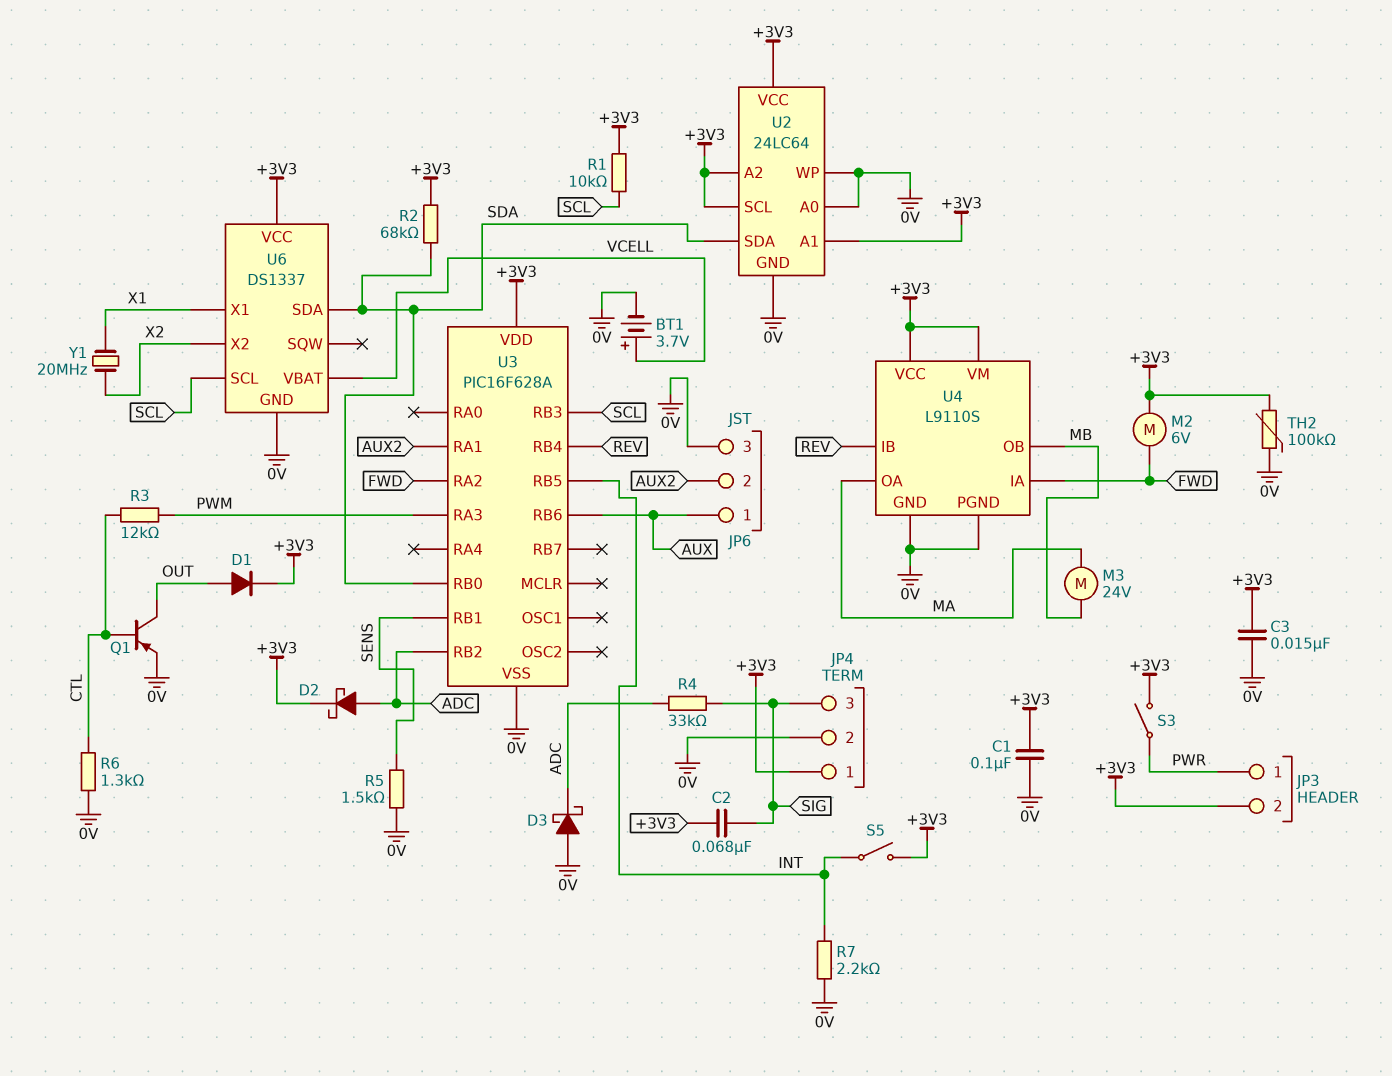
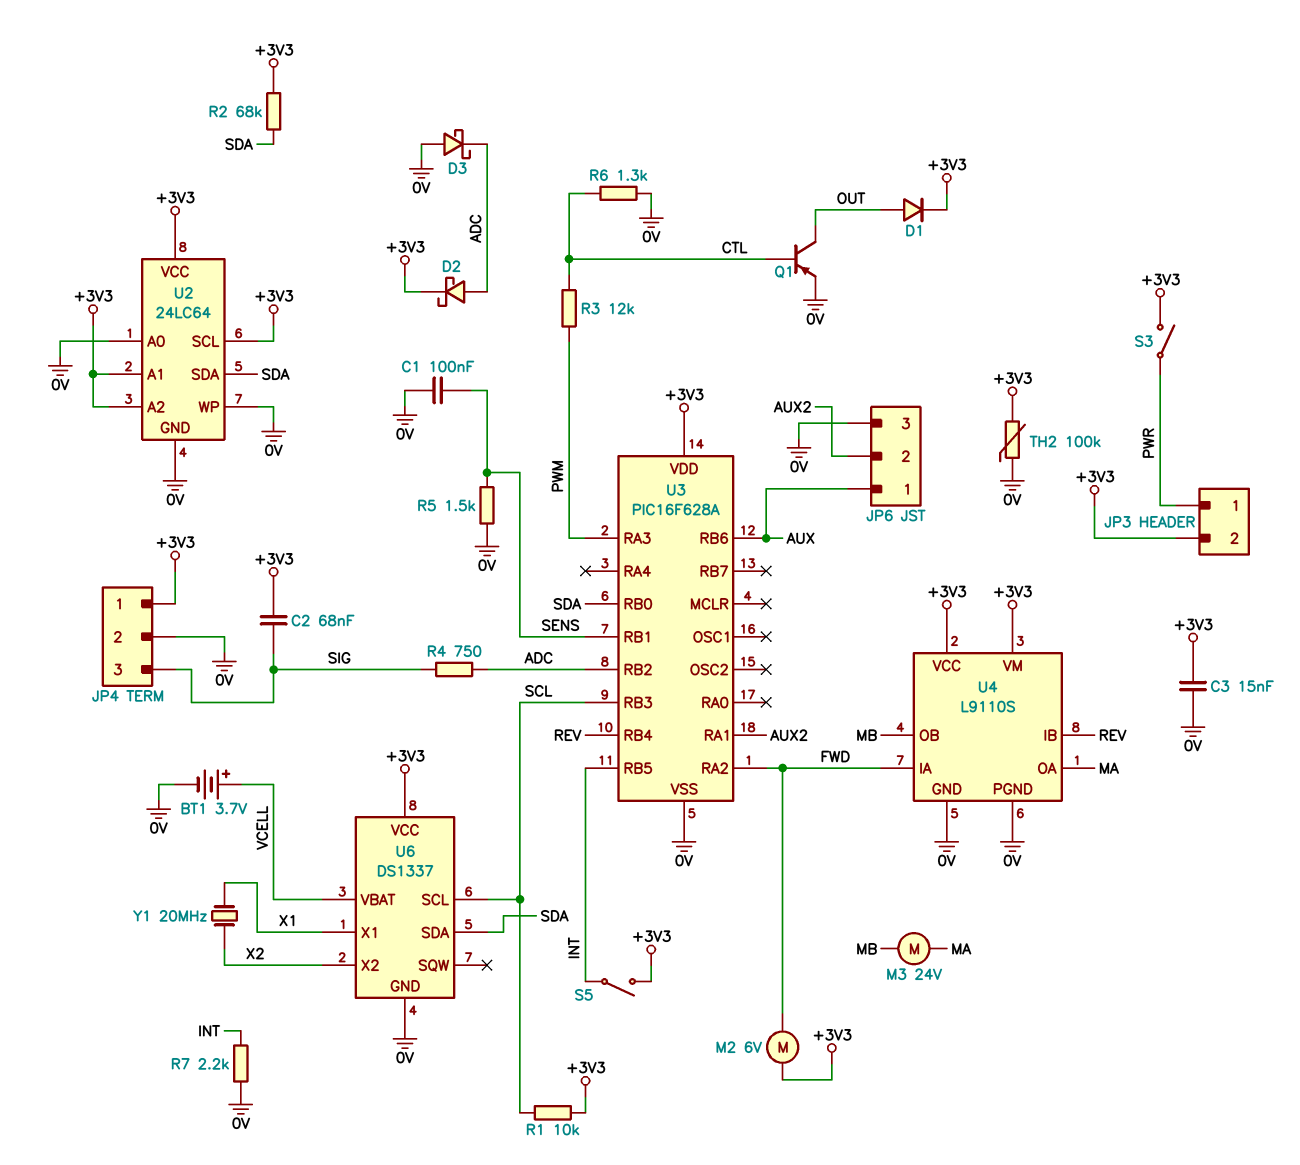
C1: 100nF (+3V3, 0V) -> 100nF (0V, SENS)
R4: 33k (ADC, SIG) -> 750 (ADC, SIG)

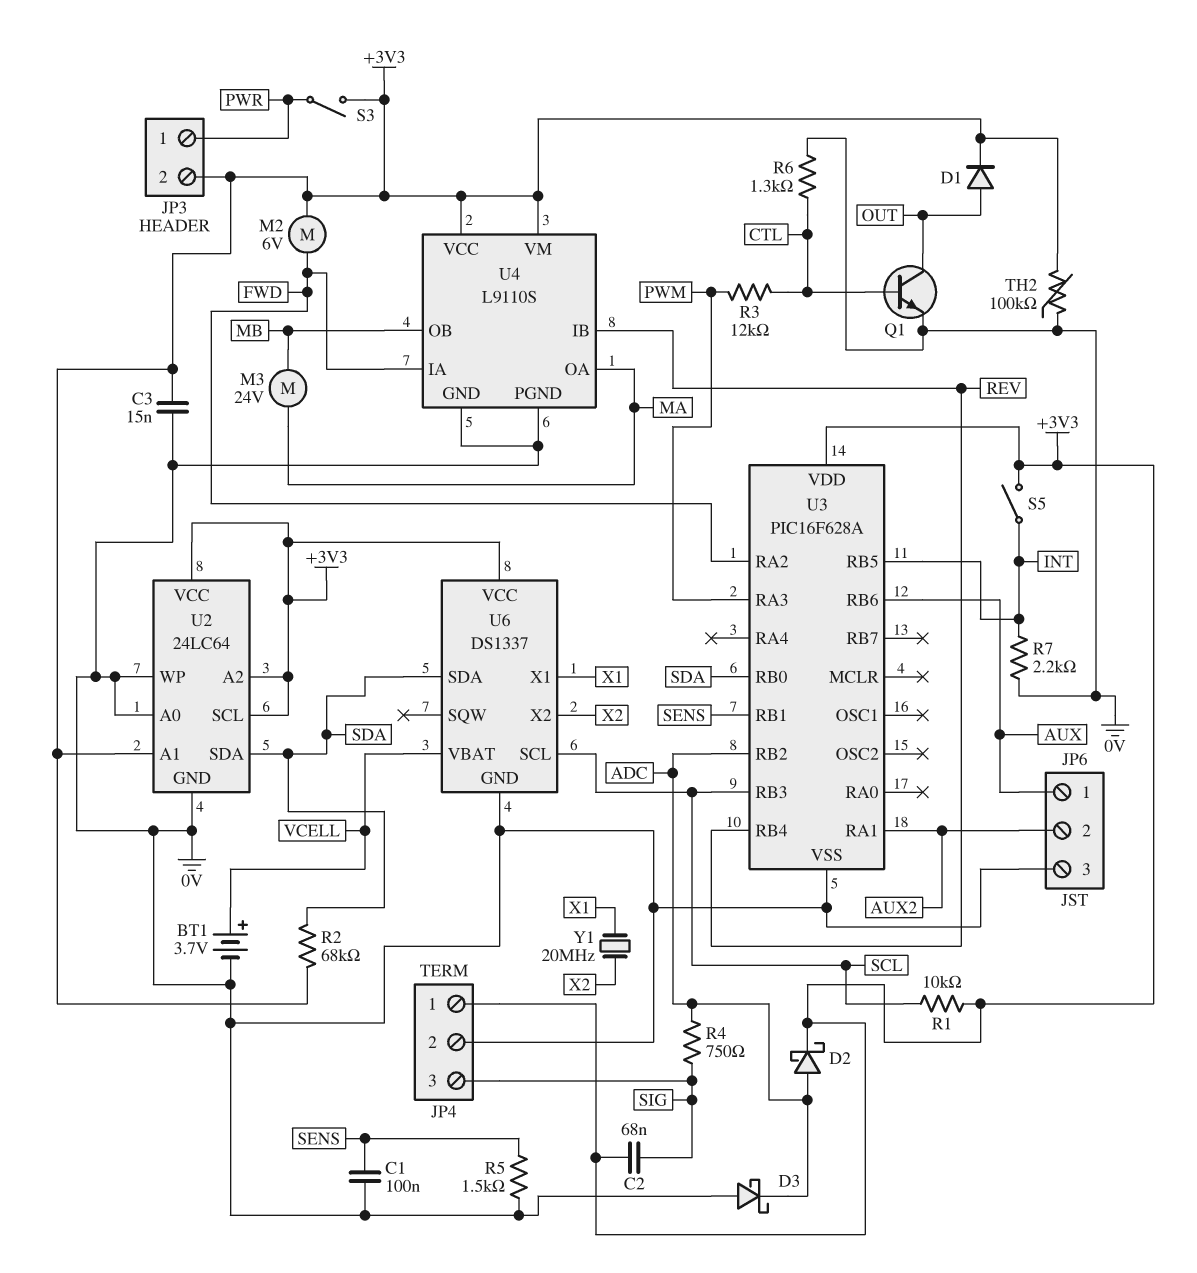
Q1: PNP (B CTL, C OUT, E 0V) -> NPN (B CTL, C OUT, E 0V)

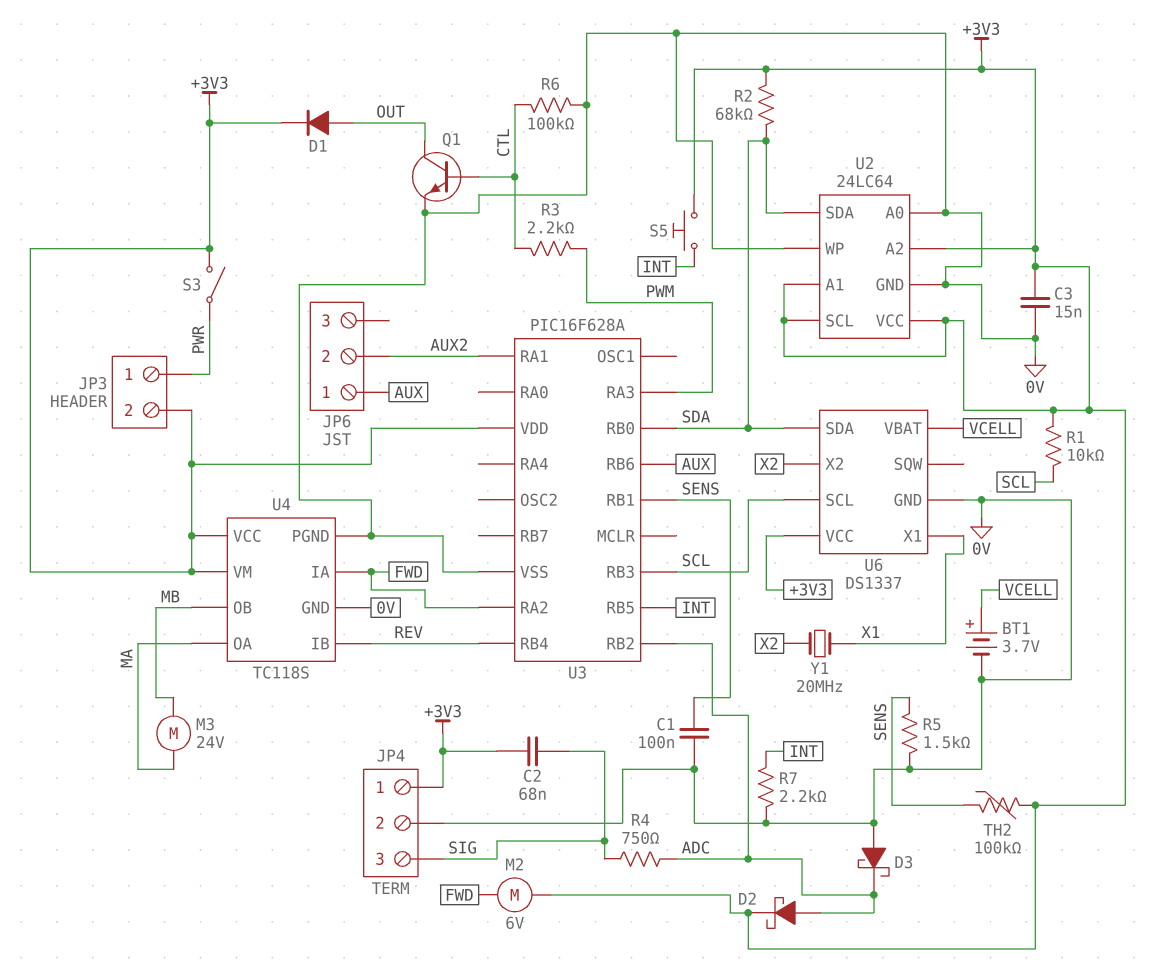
JP6 pin 3: 0V -> none
R3: 12k (CTL, PWM) -> 2.2k (CTL, PWM)
R6: 1.3k (0V, CTL) -> 100k (0V, CTL)
S5: switch (+3V3, INT) -> button (+3V3, INT)
TH2: 100k (+3V3, 0V) -> 100k (+3V3, SENS)
U4: L9110S -> TC118S

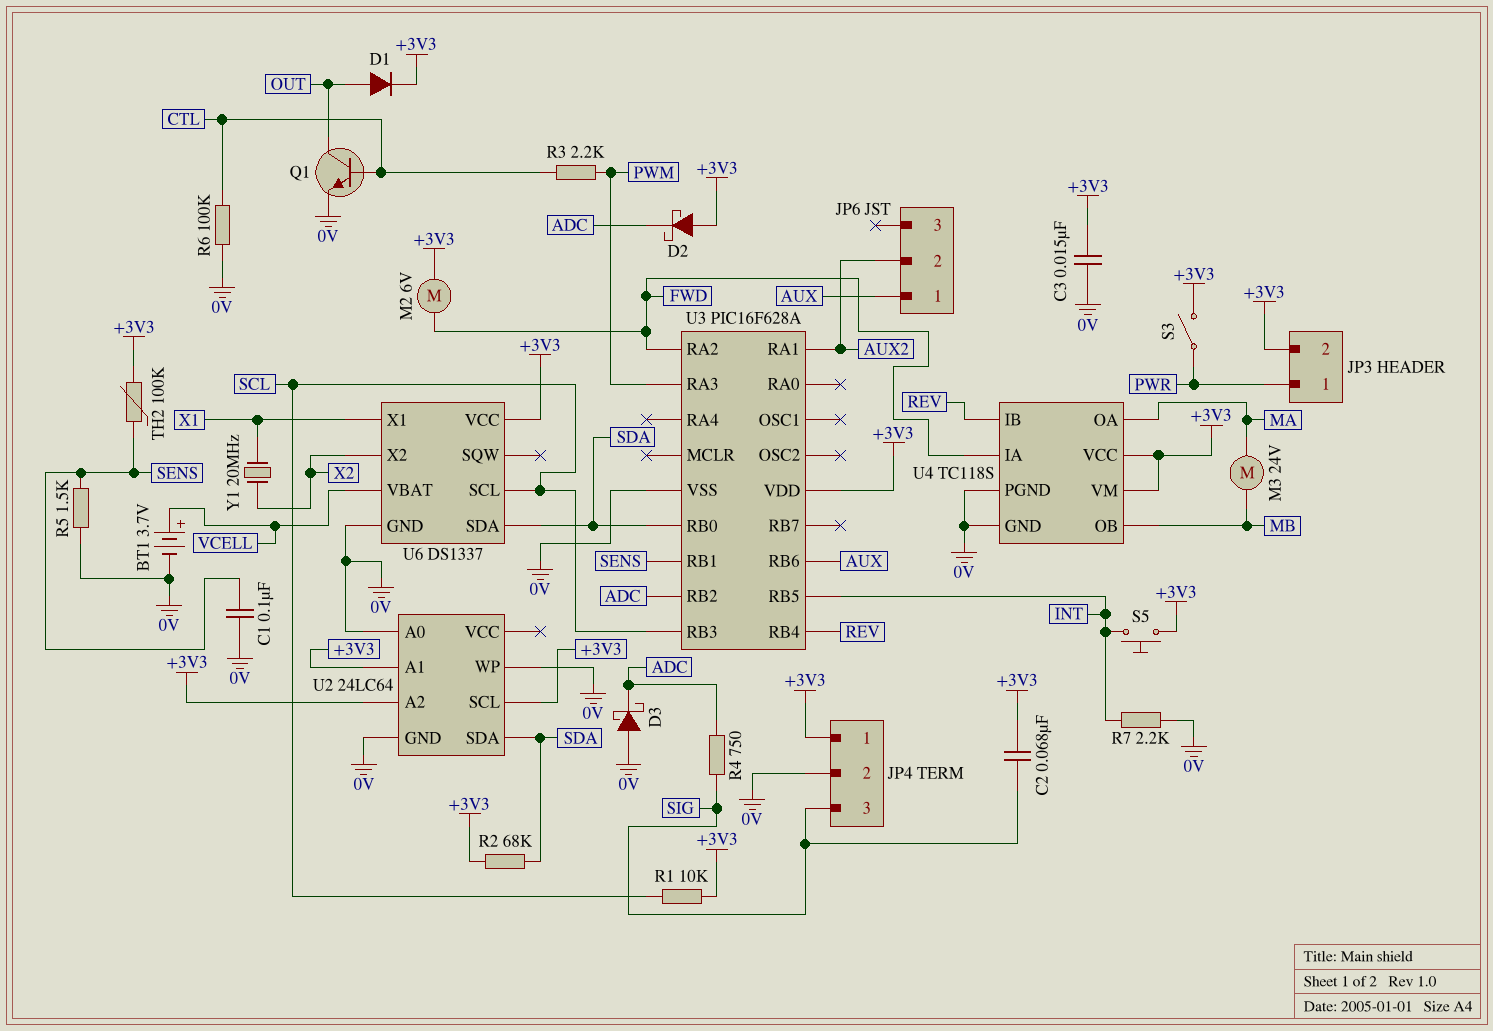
D2: schottky (A ADC, K +3V3) -> schottky (A +3V3, K ADC)
U2 pin VCC: +3V3 -> none

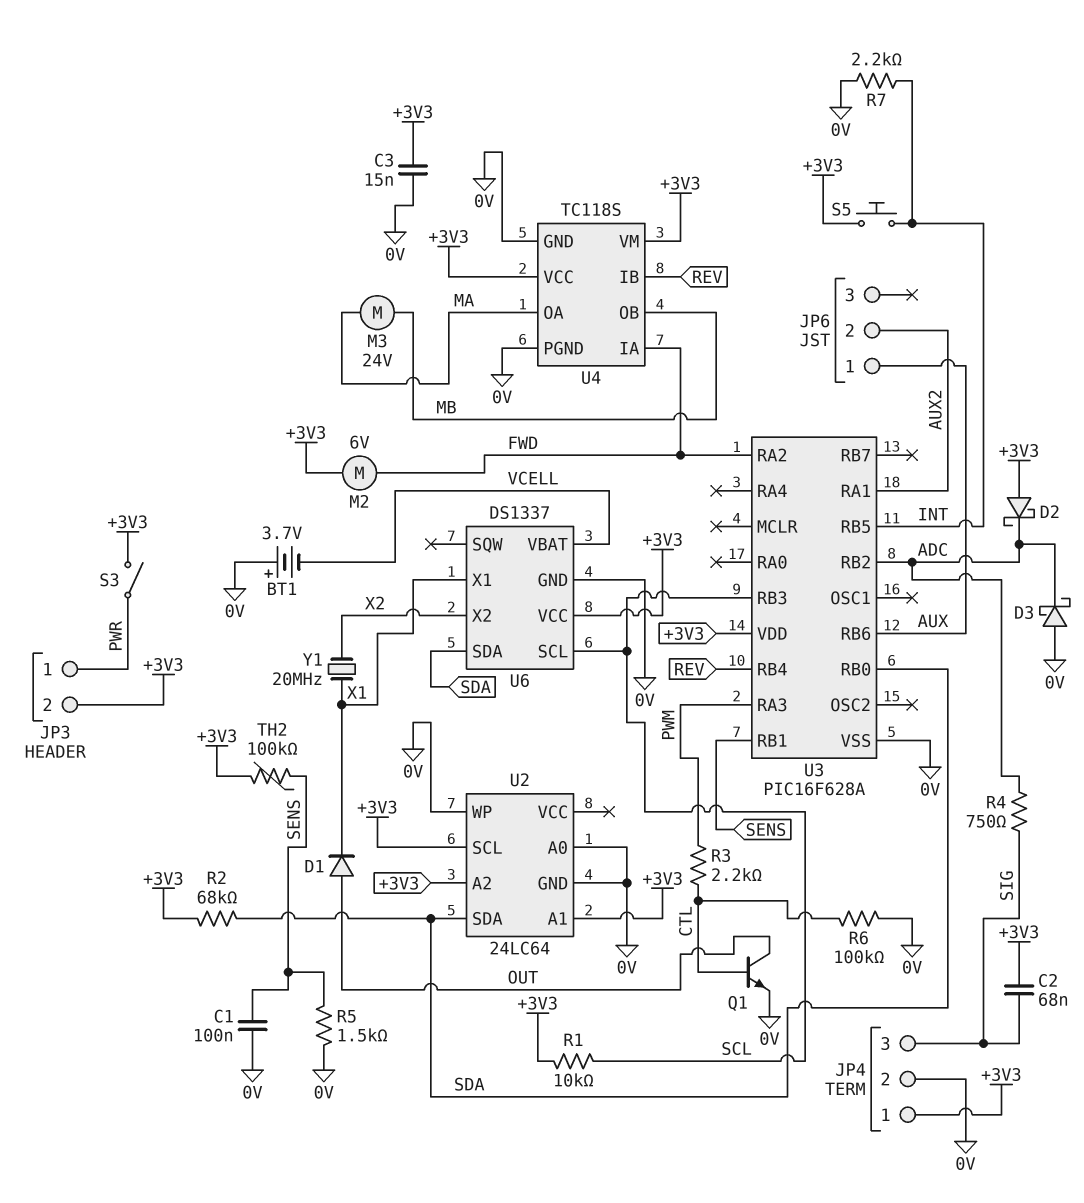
BT1: 3.7V (plus VCELL, minus 0V) -> 3.7V (plus 0V, minus VCELL)
D1: diode (A OUT, K +3V3) -> diode (A OUT, K X1)

